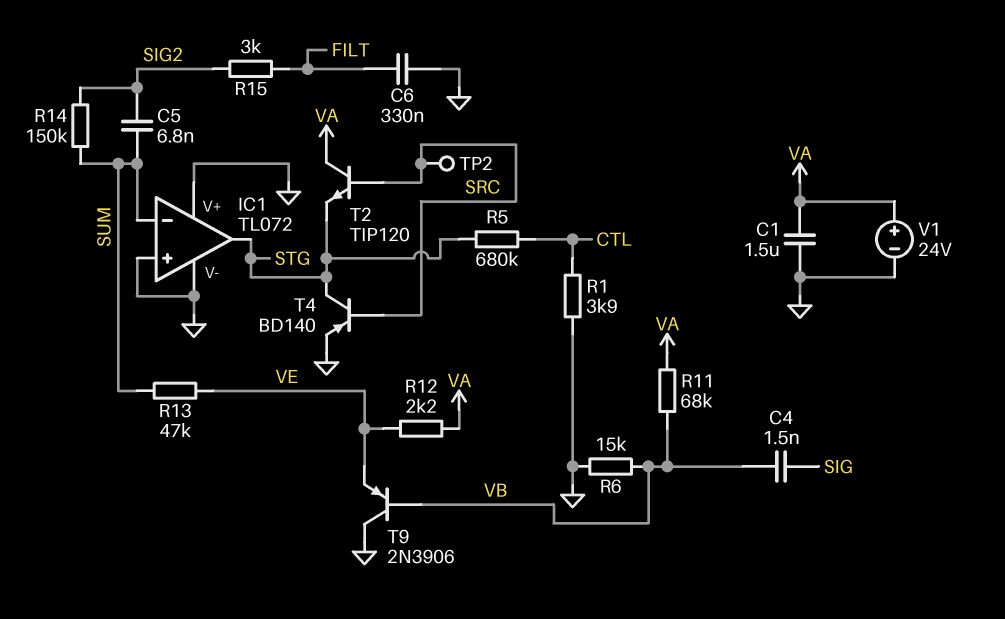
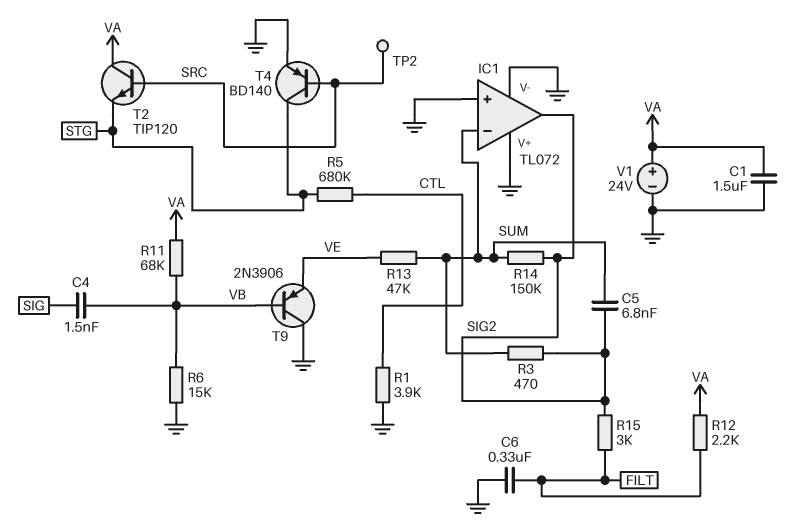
IC1 pin out: STG -> SIG2
R3: none -> 470 (SIG2, SUM)
R12: 2.2k (VA, VE) -> 2.2k (FILT, VA)

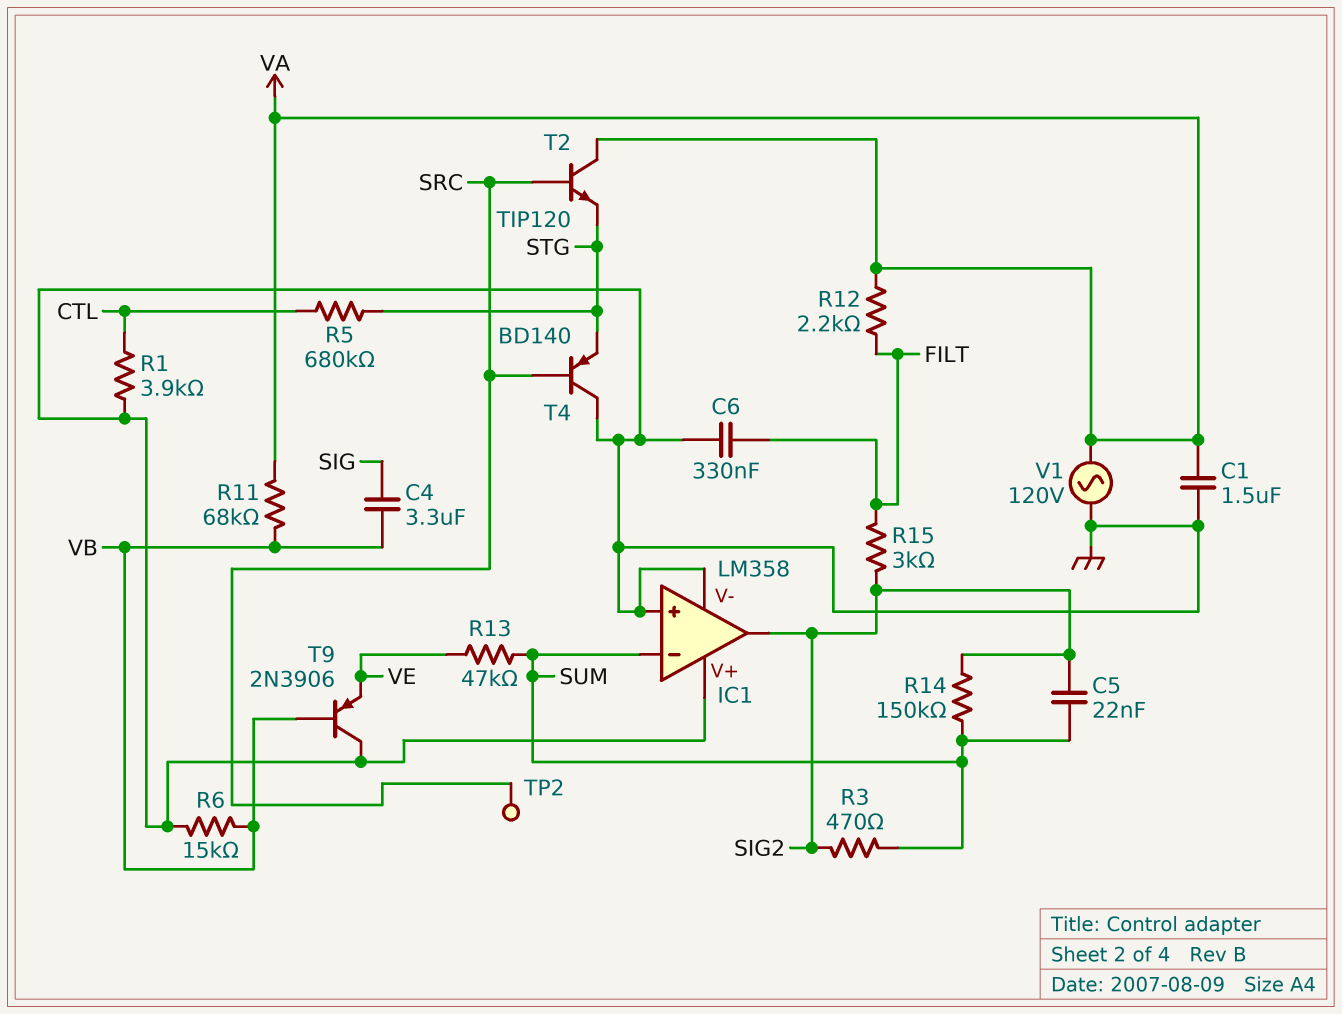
C4: 1.5nF (SIG, VB) -> 3.3uF (SIG, VB)
C5: 6.8nF (SIG2, SUM) -> 22nF (SIG2, SUM)
IC1: TL072 -> LM358
T4: PNP BD140 (B SRC, C STG, E GND) -> PNP BD140 (B SRC, C GND, E STG)
V1: 24V (plus VA, minus GND) -> AC 120V (GND, VA)

